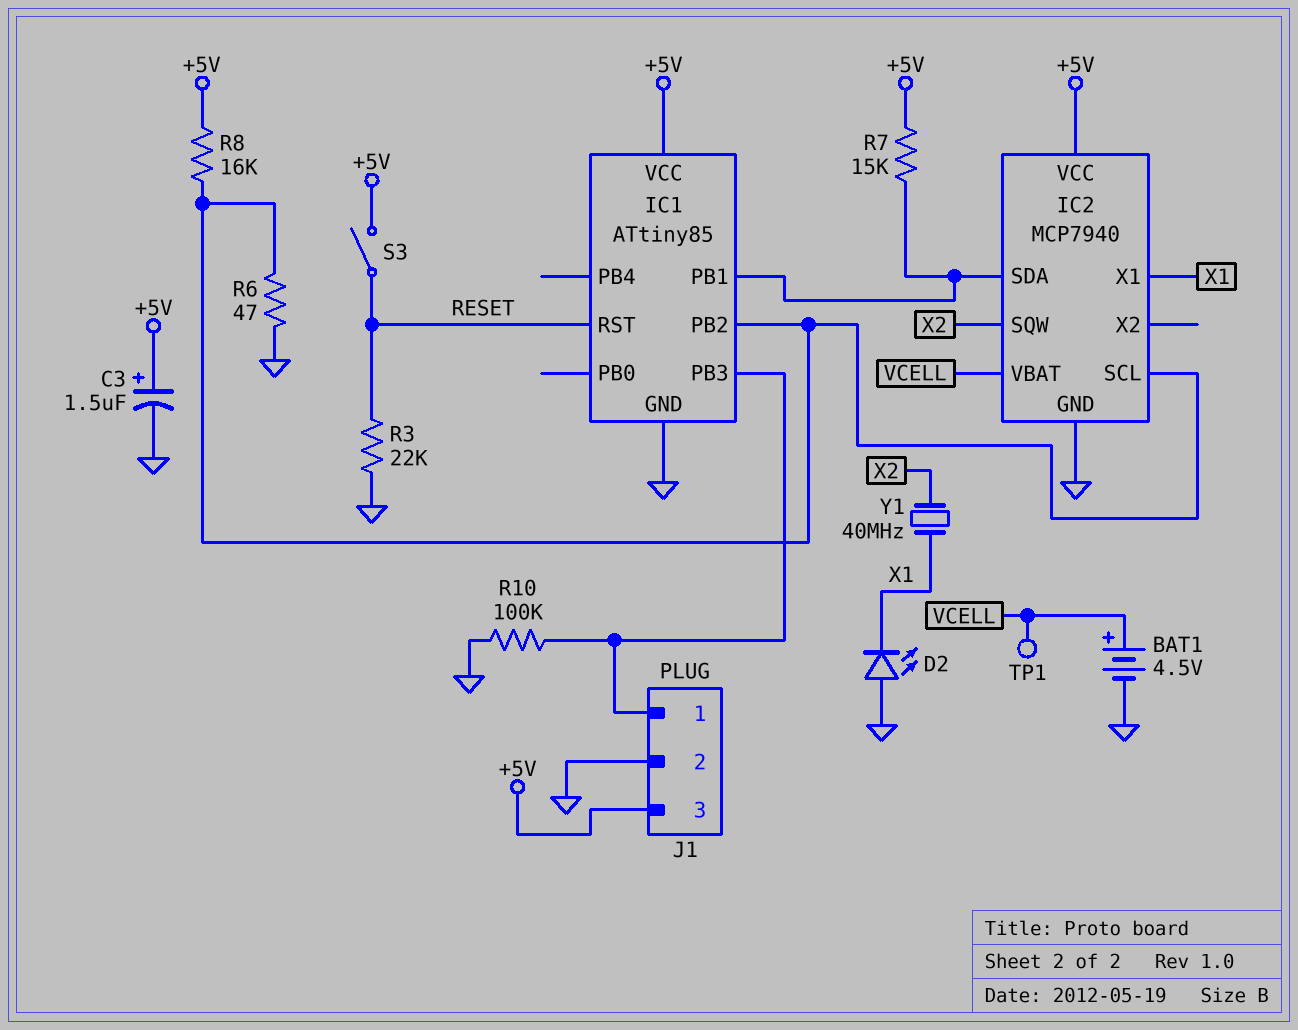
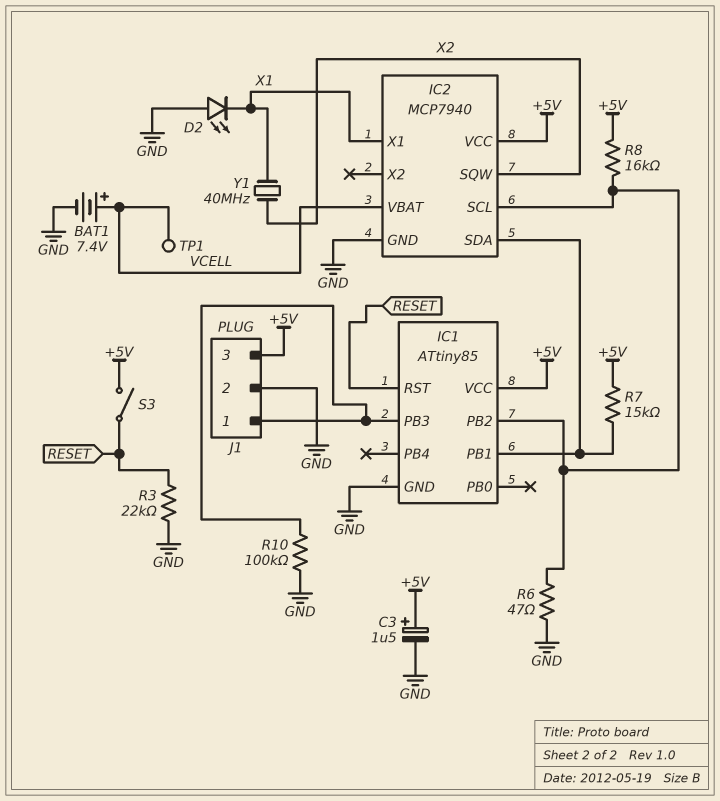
BAT1: 4.5V (plus VCELL, minus GND) -> 7.4V (plus VCELL, minus GND)

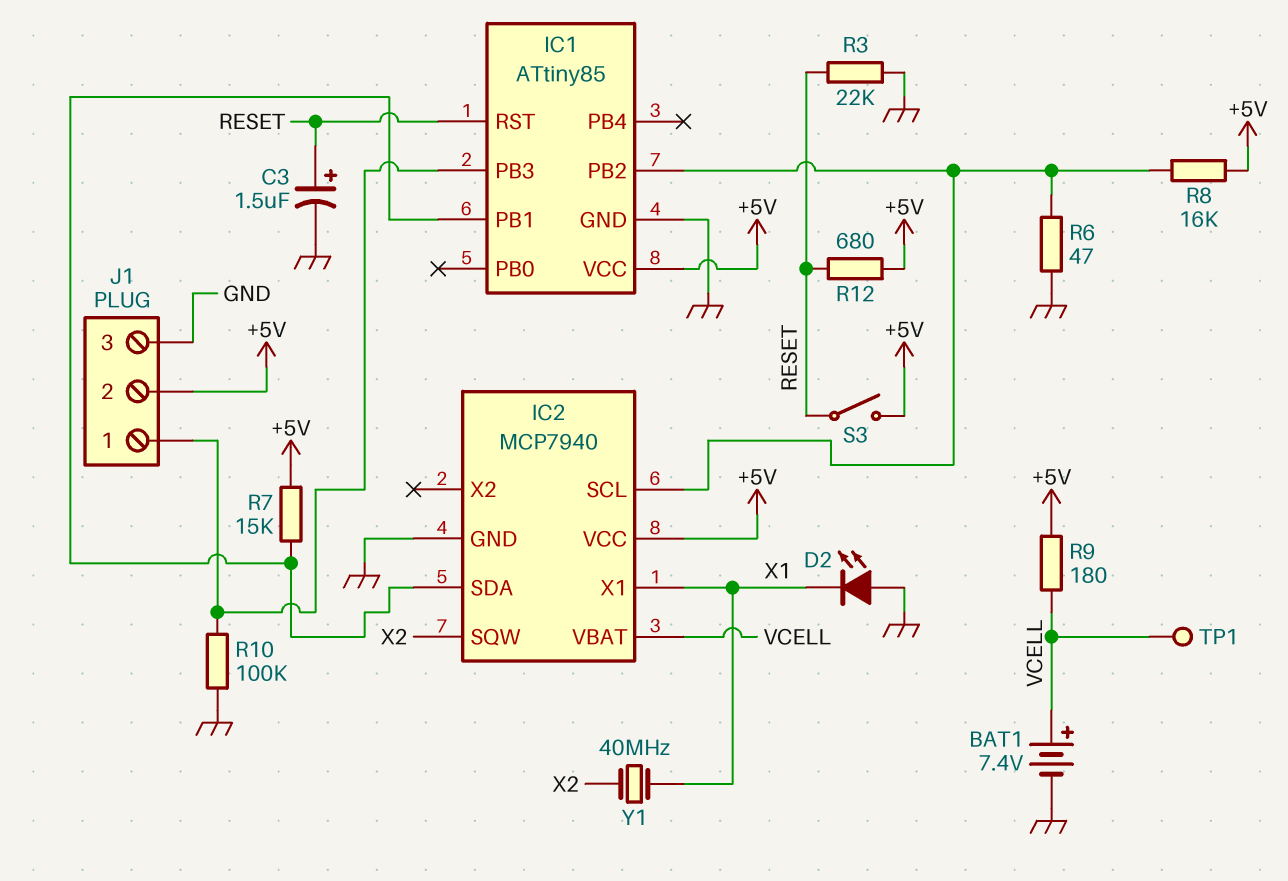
C3: 1.5uF (plus +5V, minus GND) -> 1.5uF (plus RESET, minus GND)
J1 pin 2: GND -> +5V
J1 pin 3: +5V -> GND
R9: none -> 180 (+5V, VCELL)
R12: none -> 680 (+5V, RESET)

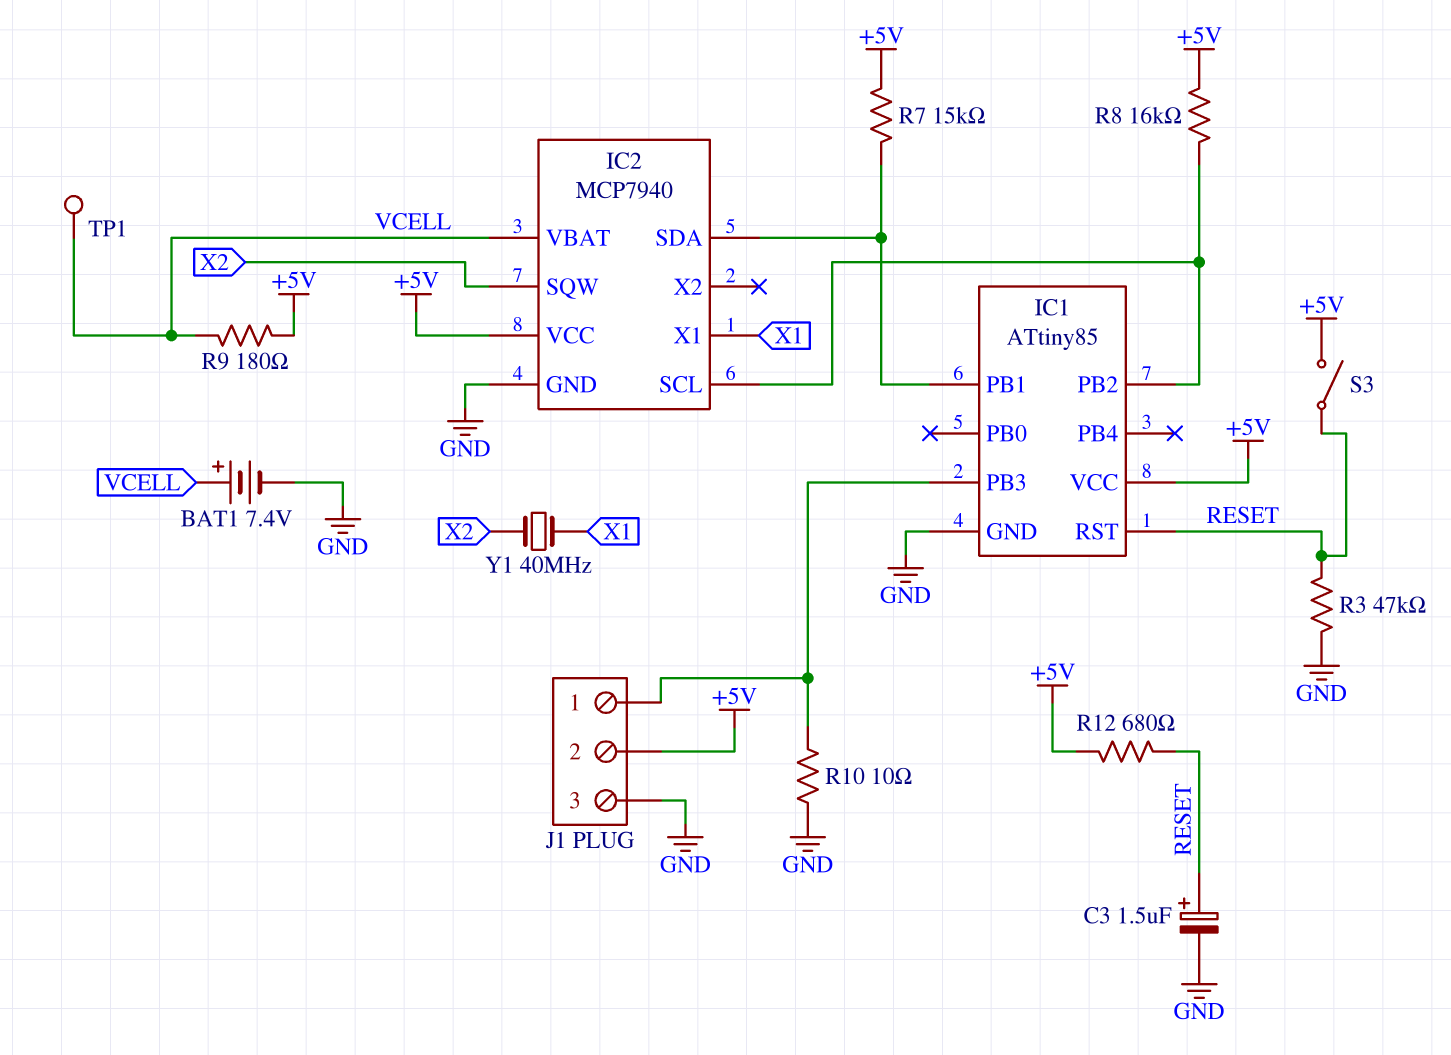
D2: LED (A GND, K X1) -> none
R3: 22k (GND, RESET) -> 47k (GND, RESET)
R6: 47 (GND, IC1/PB2) -> none
R10: 100k (GND, IC1/PB3) -> 10 (GND, IC1/PB3)

